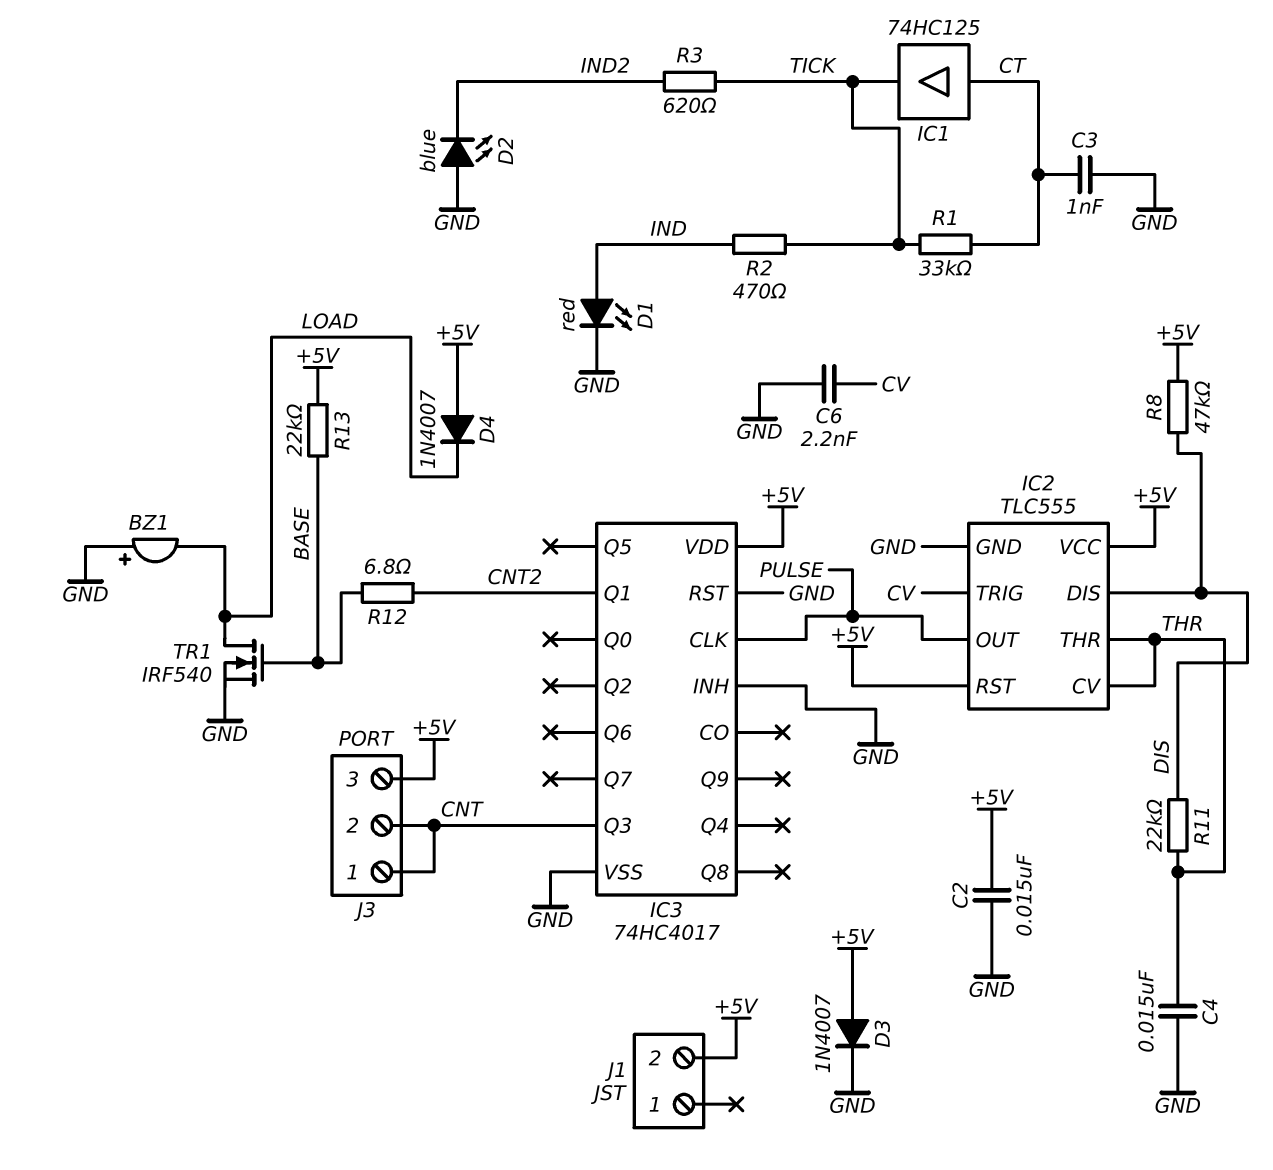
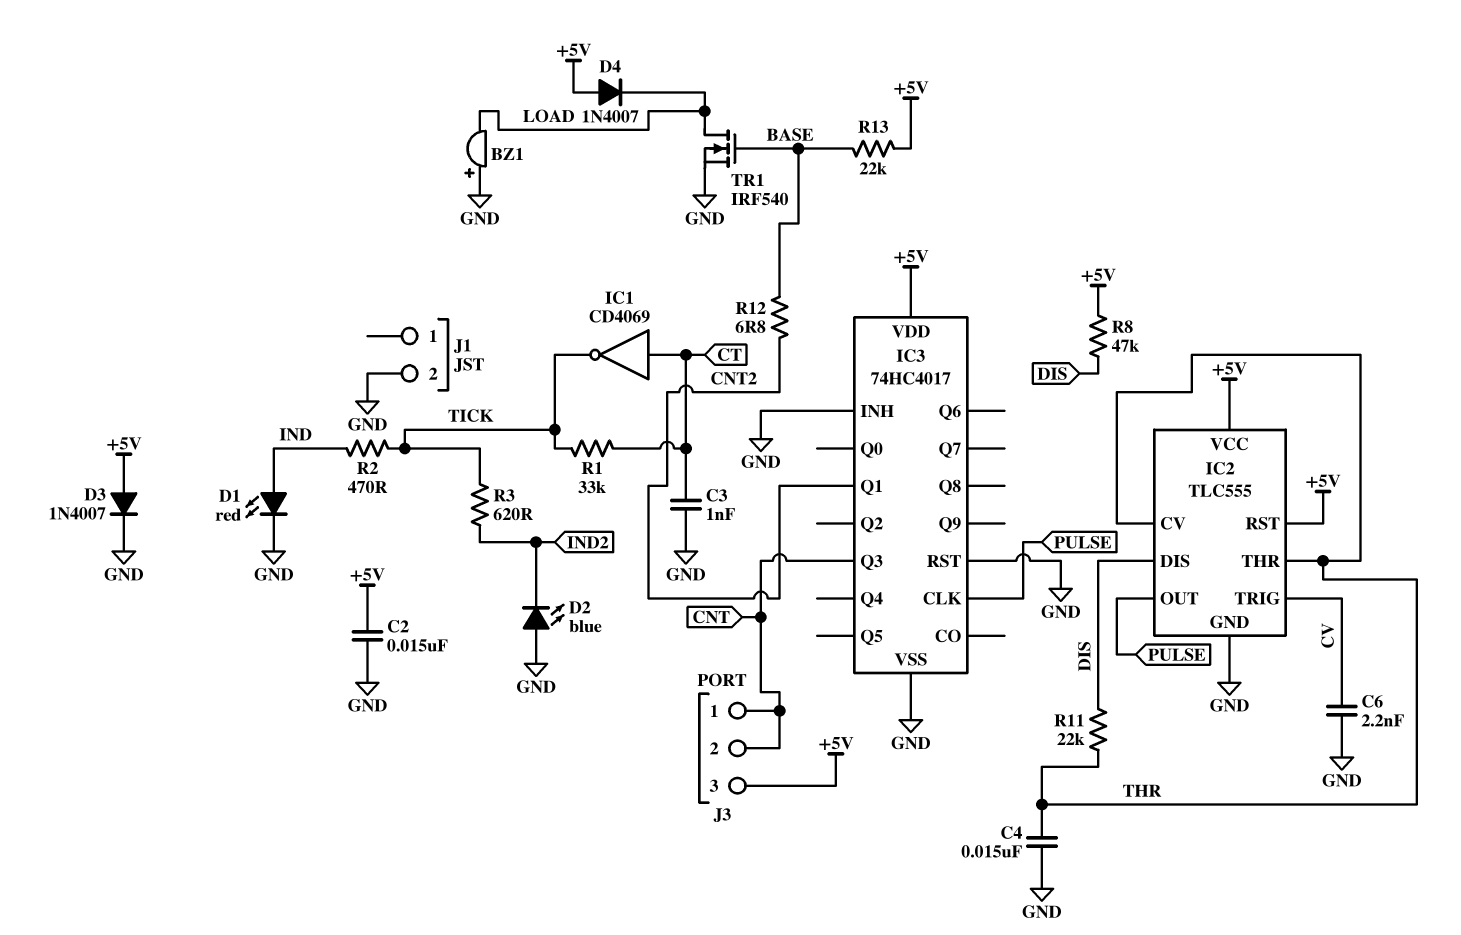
IC1: buffer 74HC125 (in CT, out TICK) -> NOT CD4069 (in CT, out TICK)
J1 pin 2: +5V -> GND

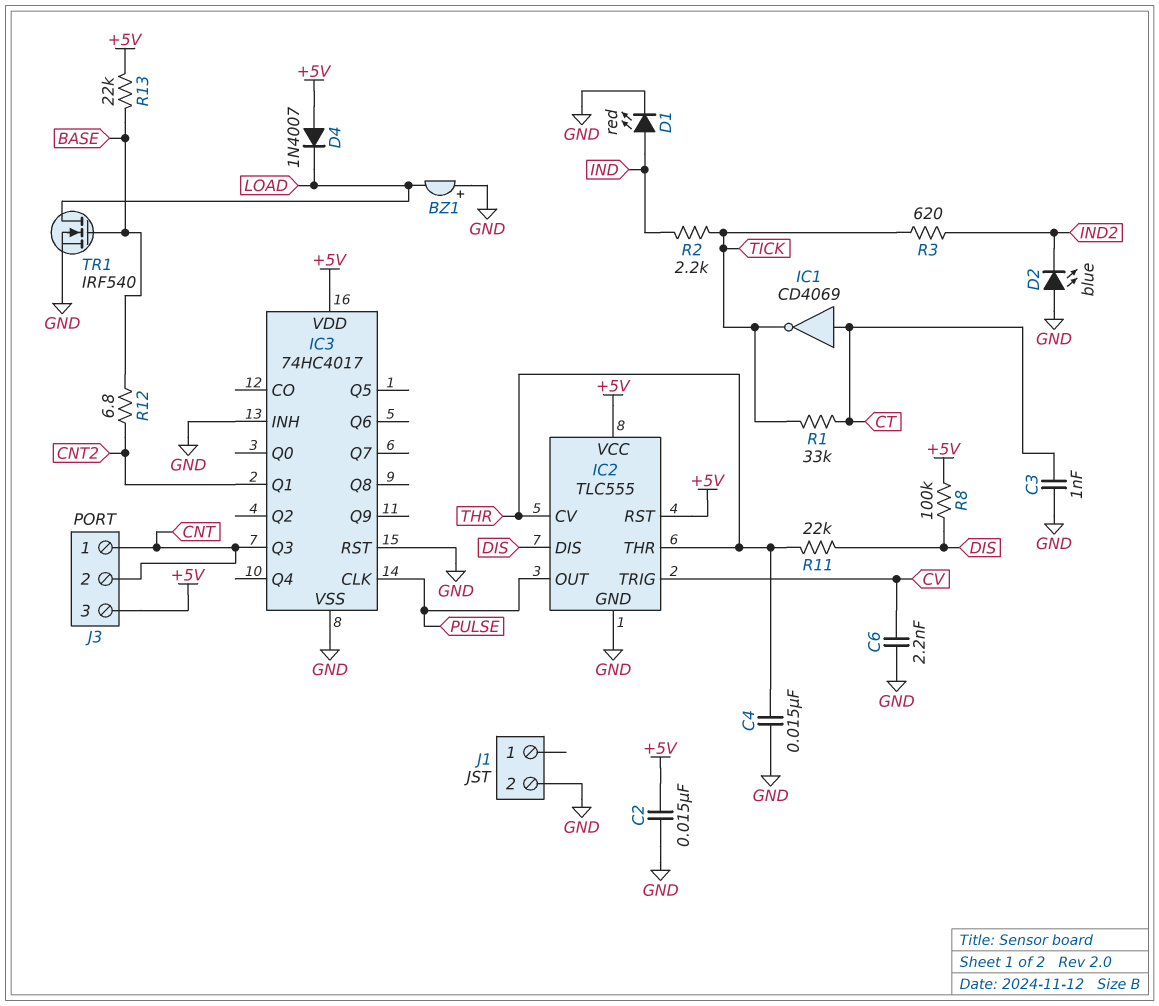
D3: diode 1N4007 (A +5V, K GND) -> none
R2: 470 (IND, TICK) -> 2.2k (IND, TICK)
R8: 47k (+5V, DIS) -> 100k (+5V, DIS)

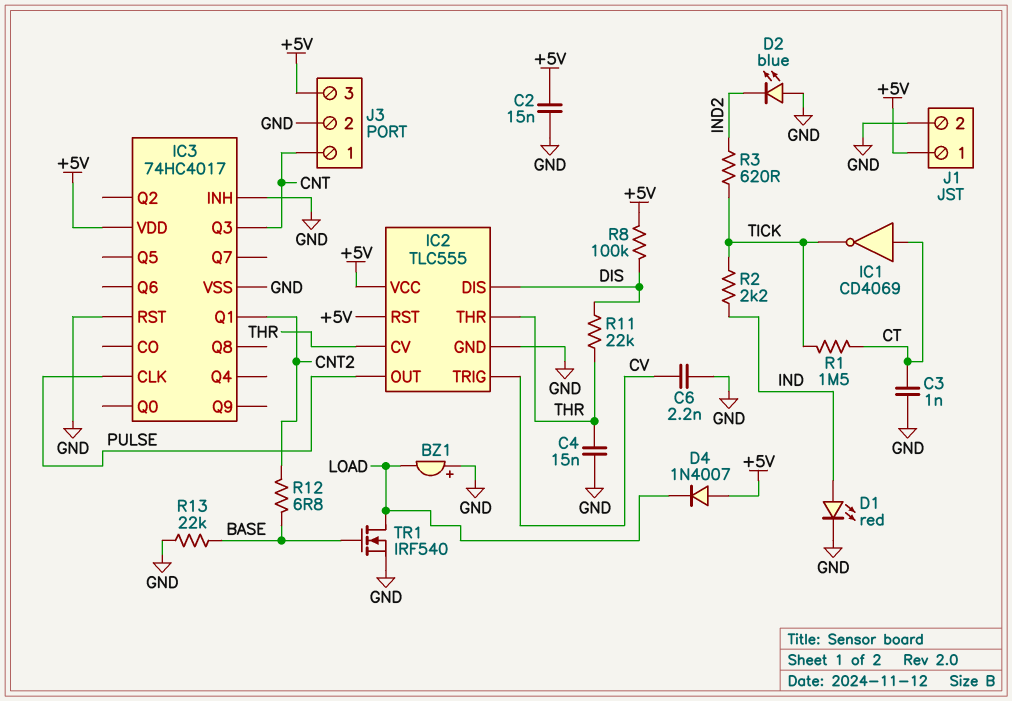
J1 pin 1: none -> +5V
J3 pin 2: CNT -> GND
R1: 33k (CT, TICK) -> 1.5M (CT, TICK)
R13: 22k (+5V, BASE) -> 22k (BASE, GND)

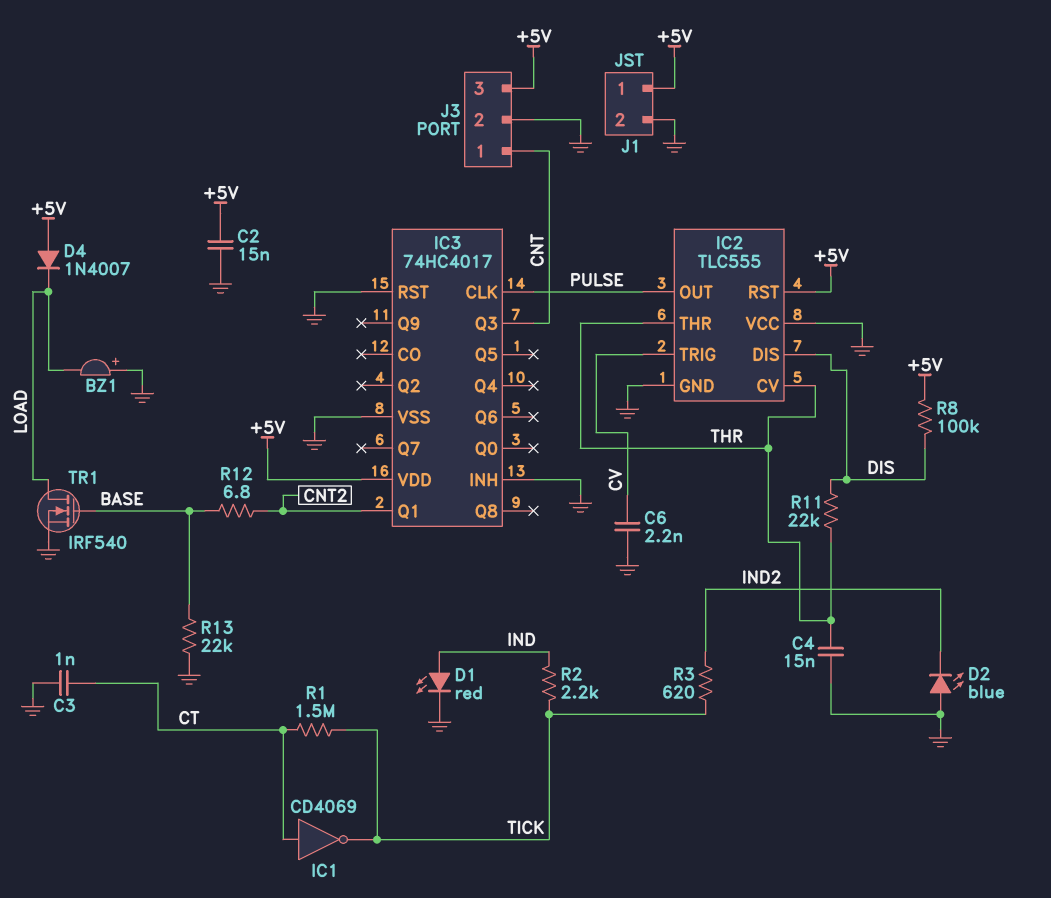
IC2 pin VCC: +5V -> GND

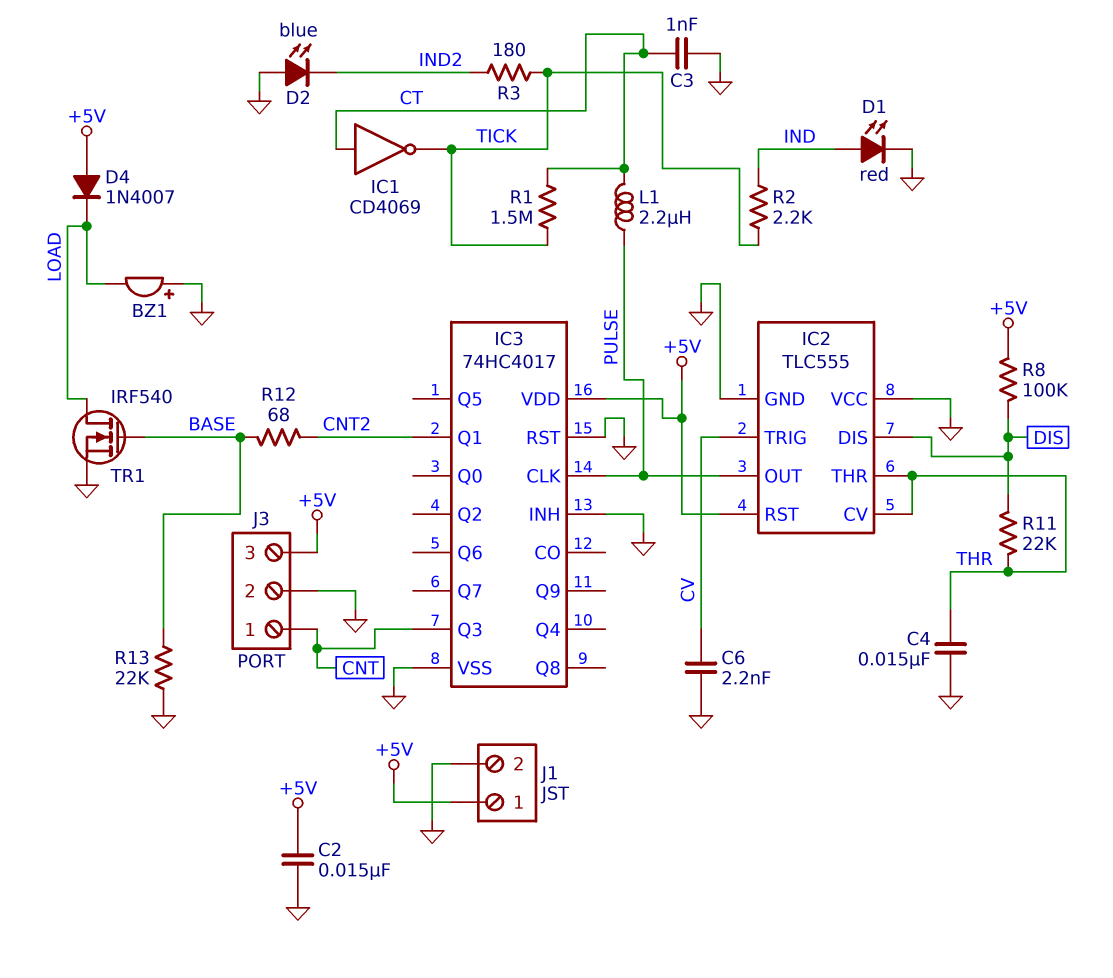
L1: none -> 2.2uH (CT, PULSE)
R3: 620 (IND2, TICK) -> 180 (IND2, TICK)
R12: 6.8 (BASE, CNT2) -> 68 (BASE, CNT2)

